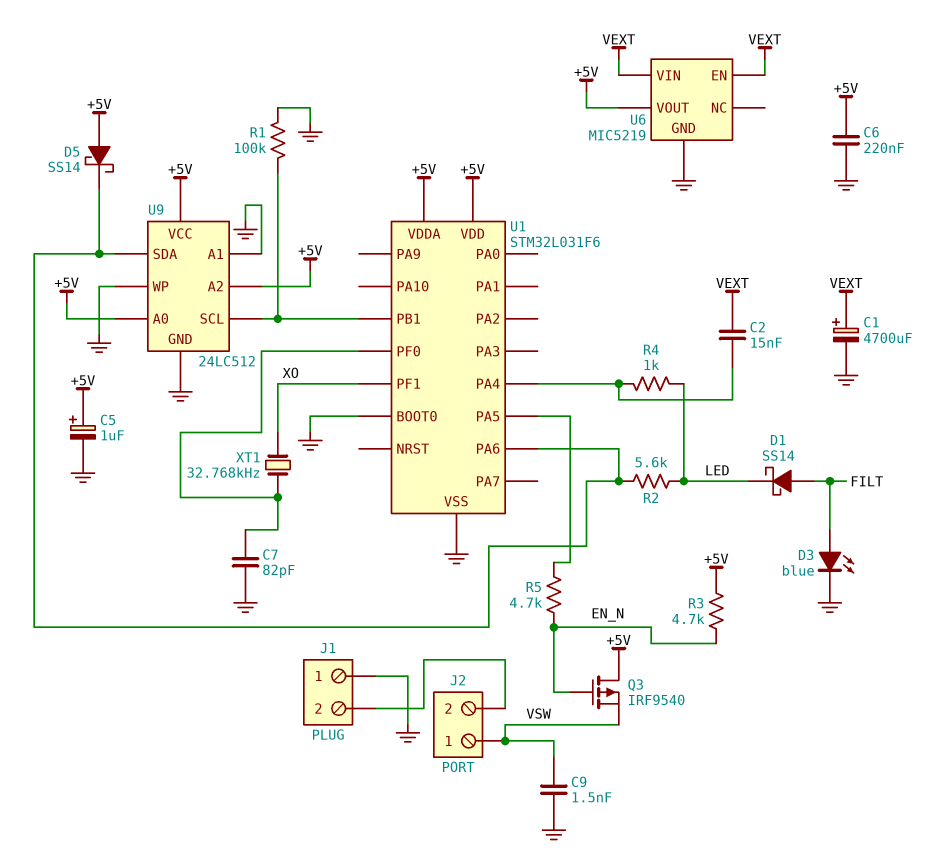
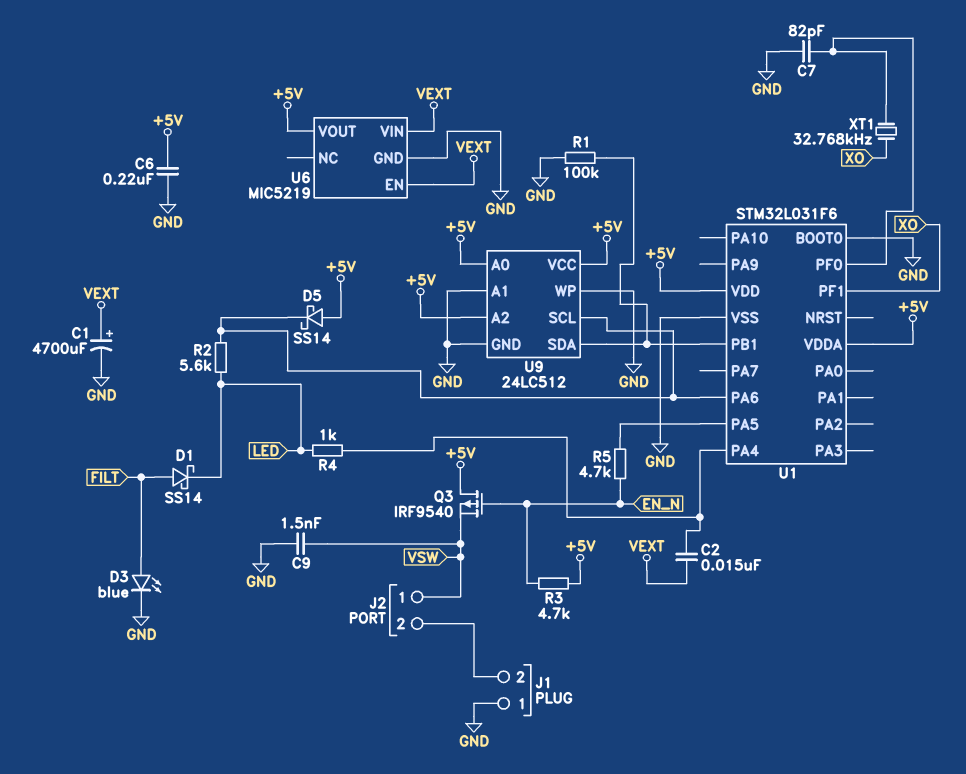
C5: 1uF (plus +5V, minus GND) -> none
U9 pin SCL: U1/PB1 -> U1/PA6
U9 pin SDA: U1/PA6 -> U1/PB1

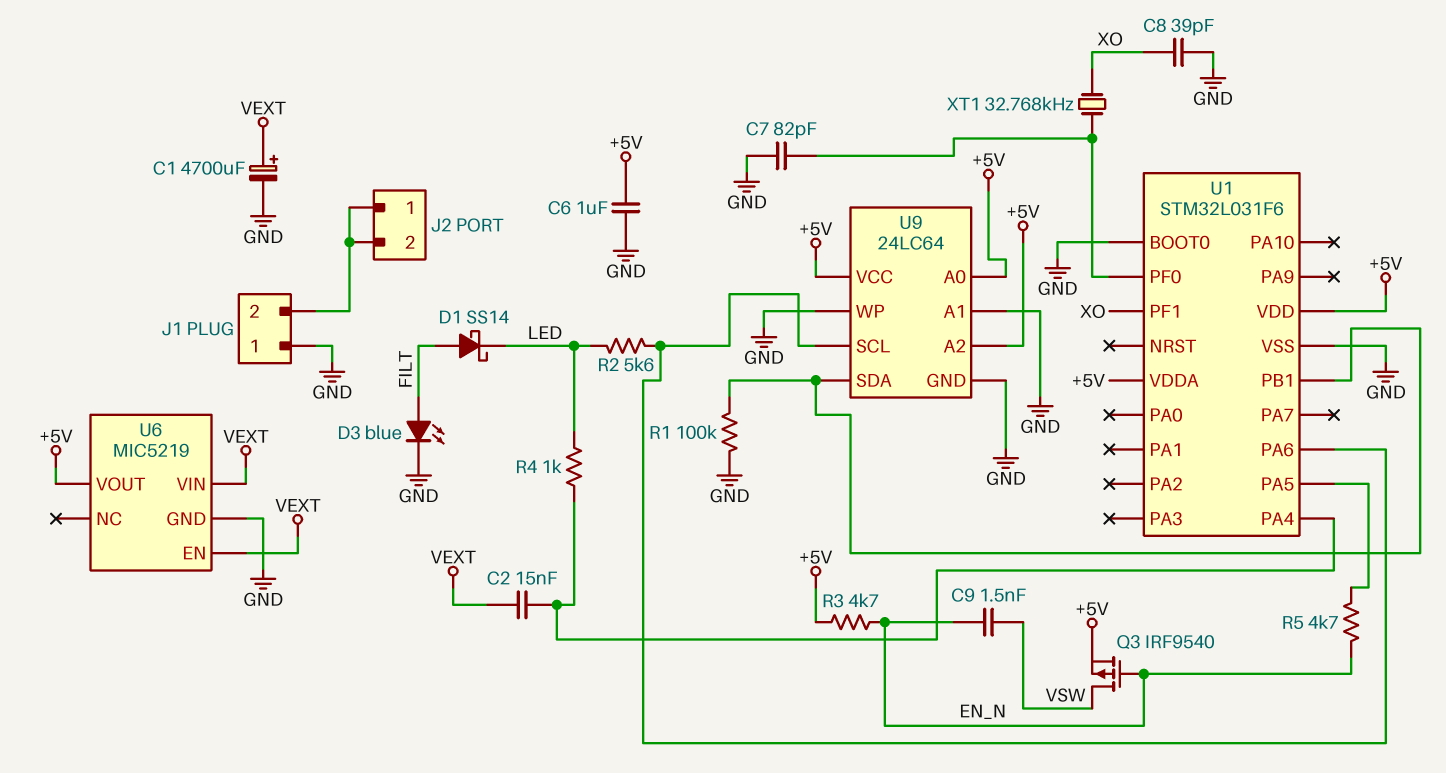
C6: 220nF (+5V, GND) -> 1uF (+5V, GND)
C8: none -> 39pF (GND, XO)
C9: 1.5nF (GND, VSW) -> 1.5nF (EN_N, VSW)
D5: schottky SS14 (A +5V, K U1/PA6) -> none
J2 pin 1: VSW -> J1/2
Q3: PMOS IRF9540 (G EN_N, D +5V, S VSW) -> PMOS IRF9540 (G EN_N, D VSW, S +5V)
U9: 24LC512 -> 24LC64

